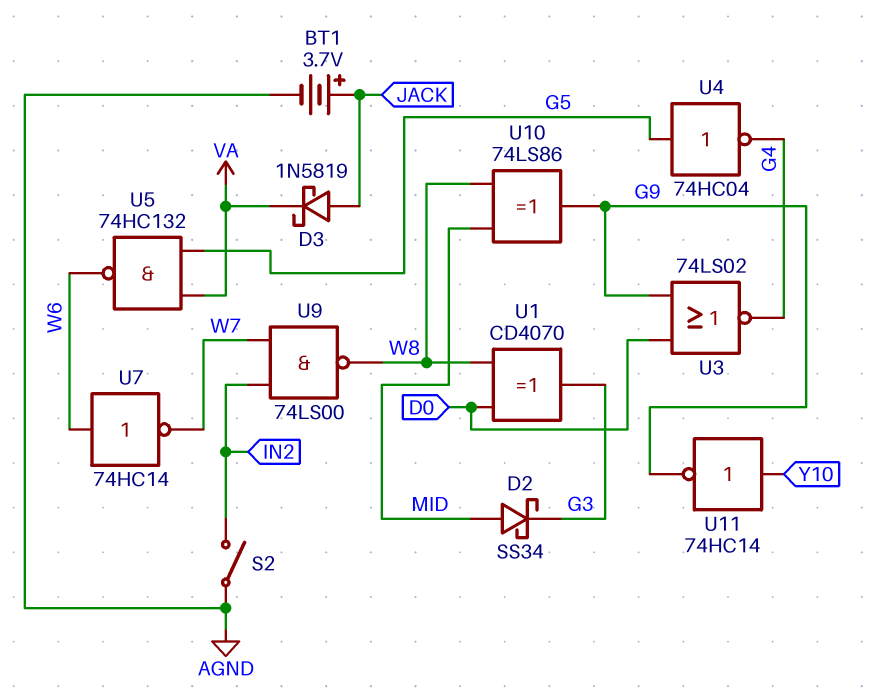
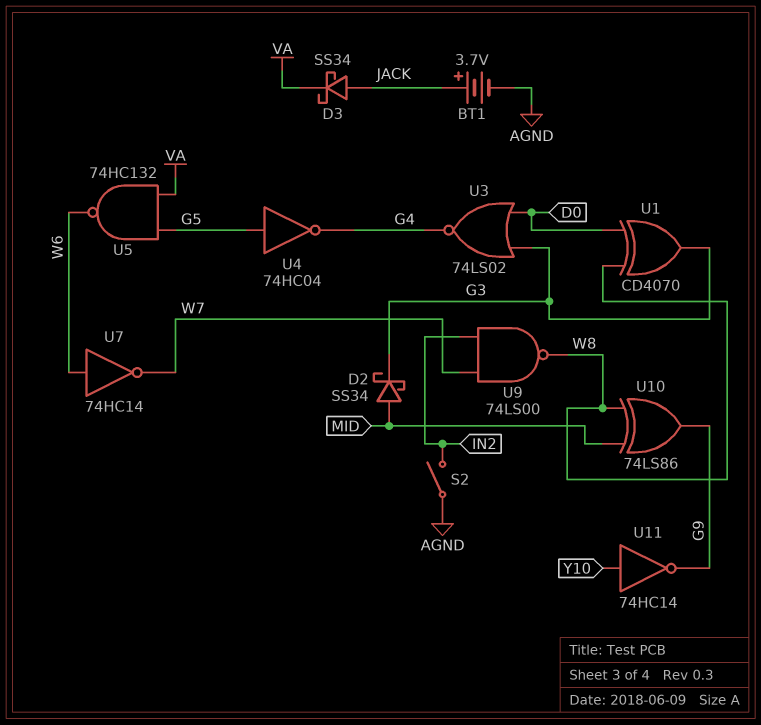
D3: schottky 1N5819 (A JACK, K VA) -> schottky SS34 (A JACK, K VA)
U3: NOR 74LS02 (in D0, in G9, out G4) -> NOR 74LS02 (in D0, in G3, out G4)

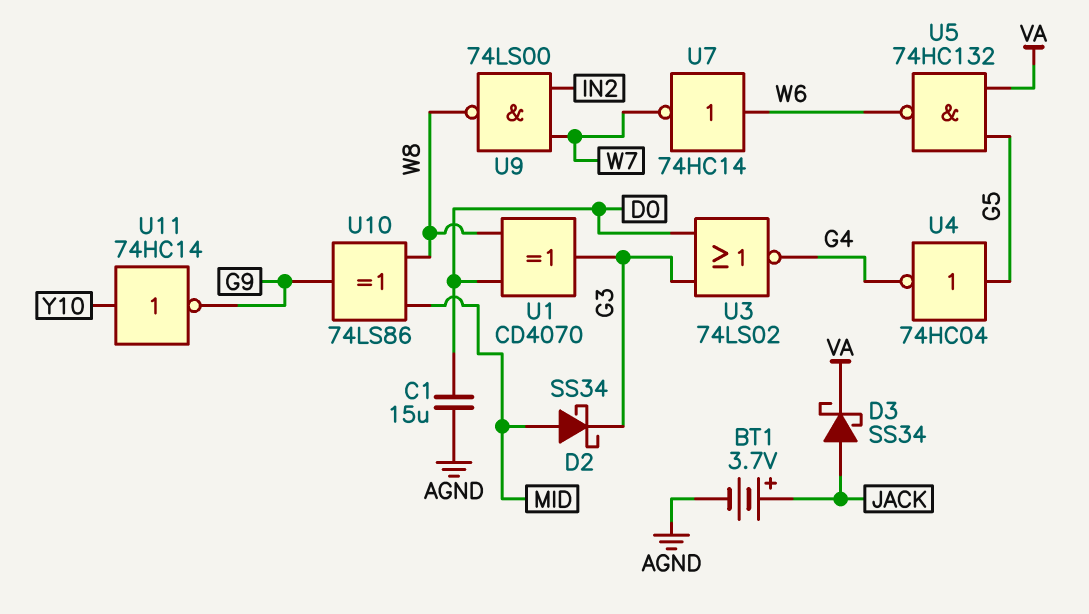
C1: none -> 15uF (AGND, D0)
S2: switch (AGND, IN2) -> none

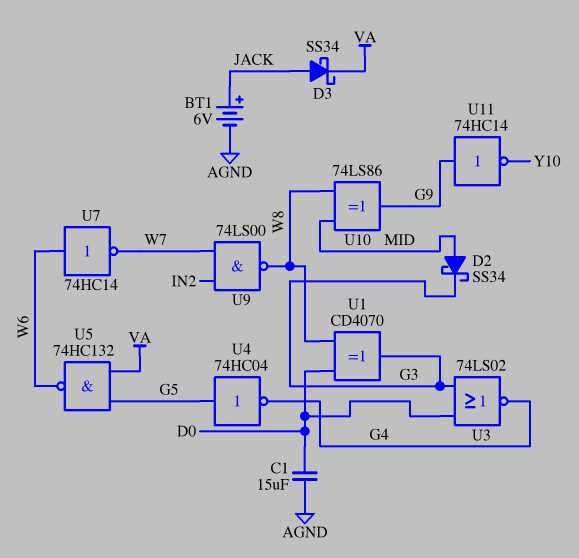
BT1: 3.7V (plus JACK, minus AGND) -> 6V (plus JACK, minus AGND)
U11: NOT 74HC14 (in Y10, out G9) -> NOT 74HC14 (in G9, out Y10)

